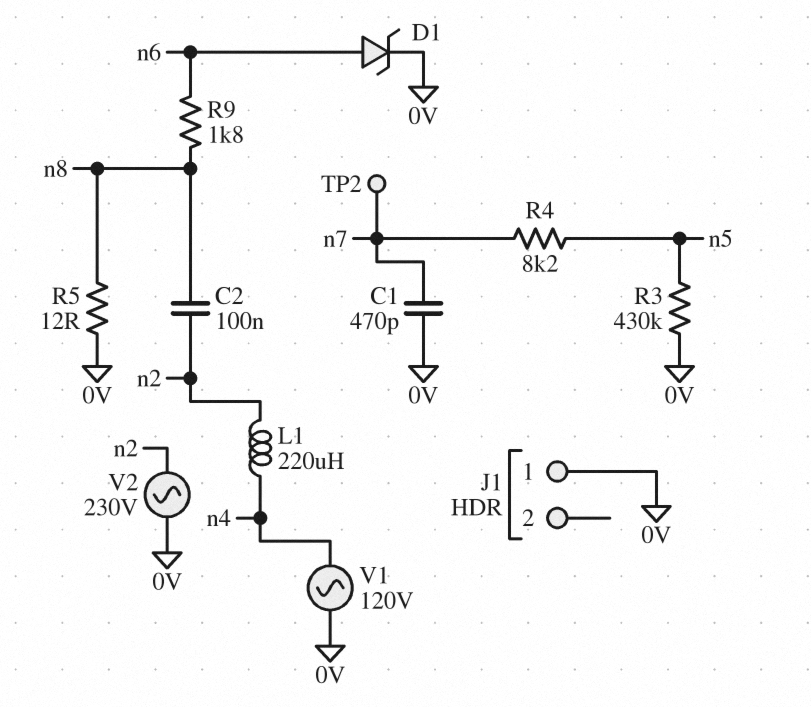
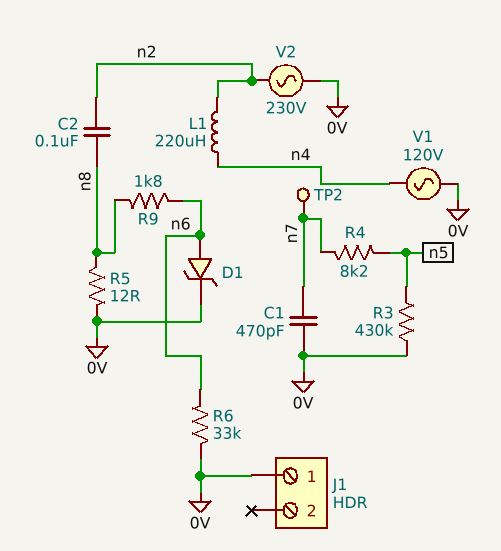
R6: none -> 33k (0V, n6)

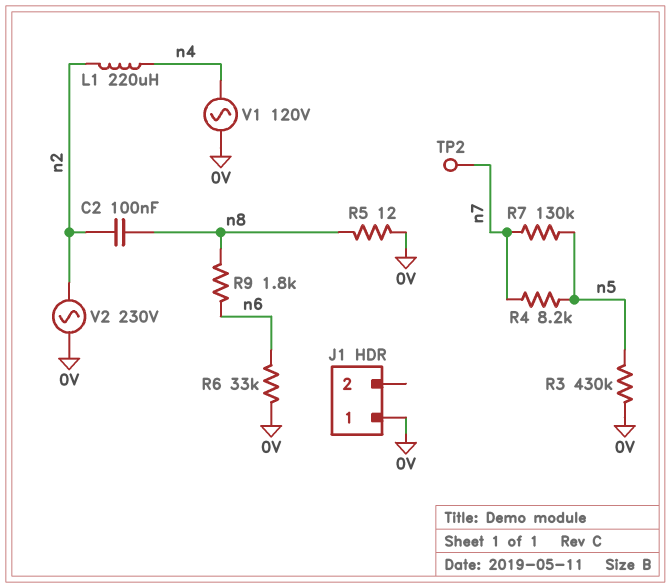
C1: 470pF (0V, n7) -> none
D1: zener (A n6, K 0V) -> none
R7: none -> 130k (n5, n7)

